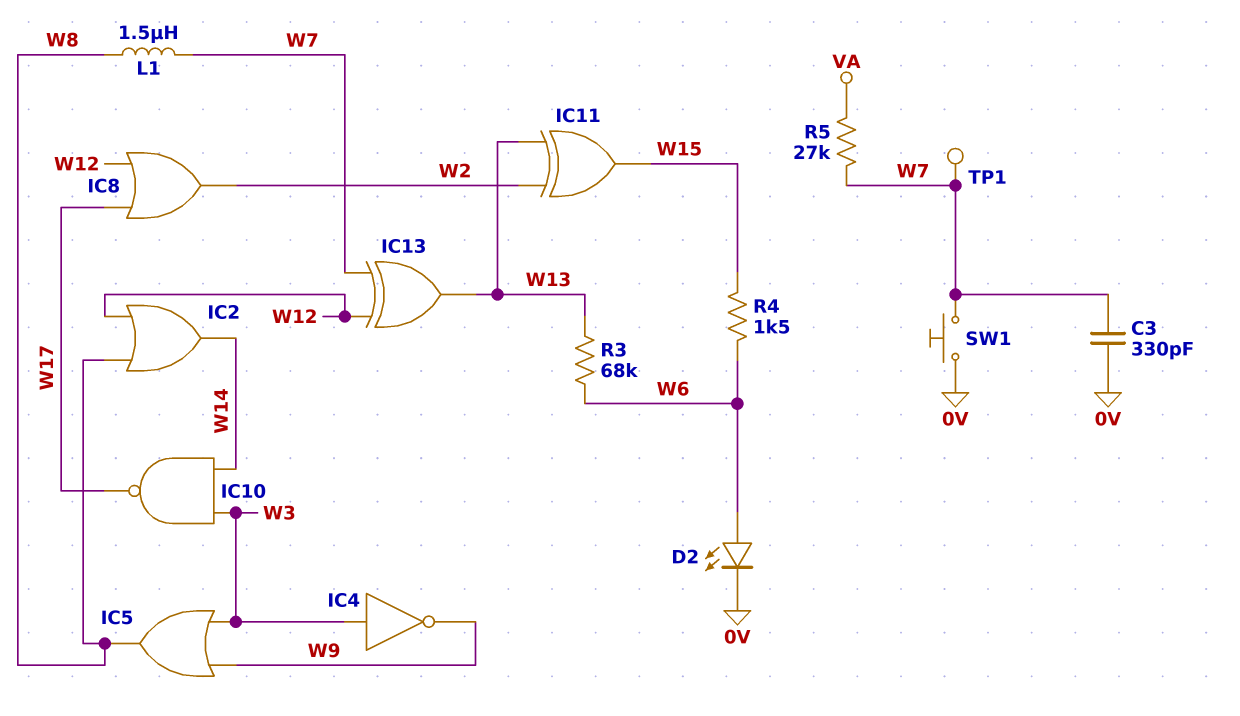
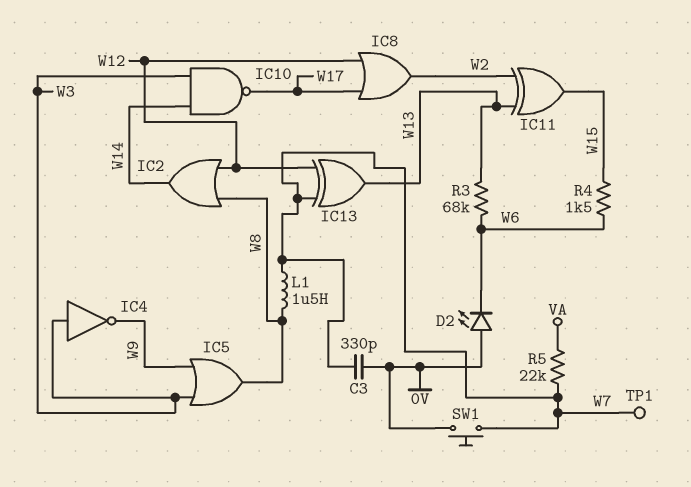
D2: LED (A W6, K 0V) -> LED (A 0V, K W6)
R5: 27k (VA, W7) -> 22k (VA, W7)

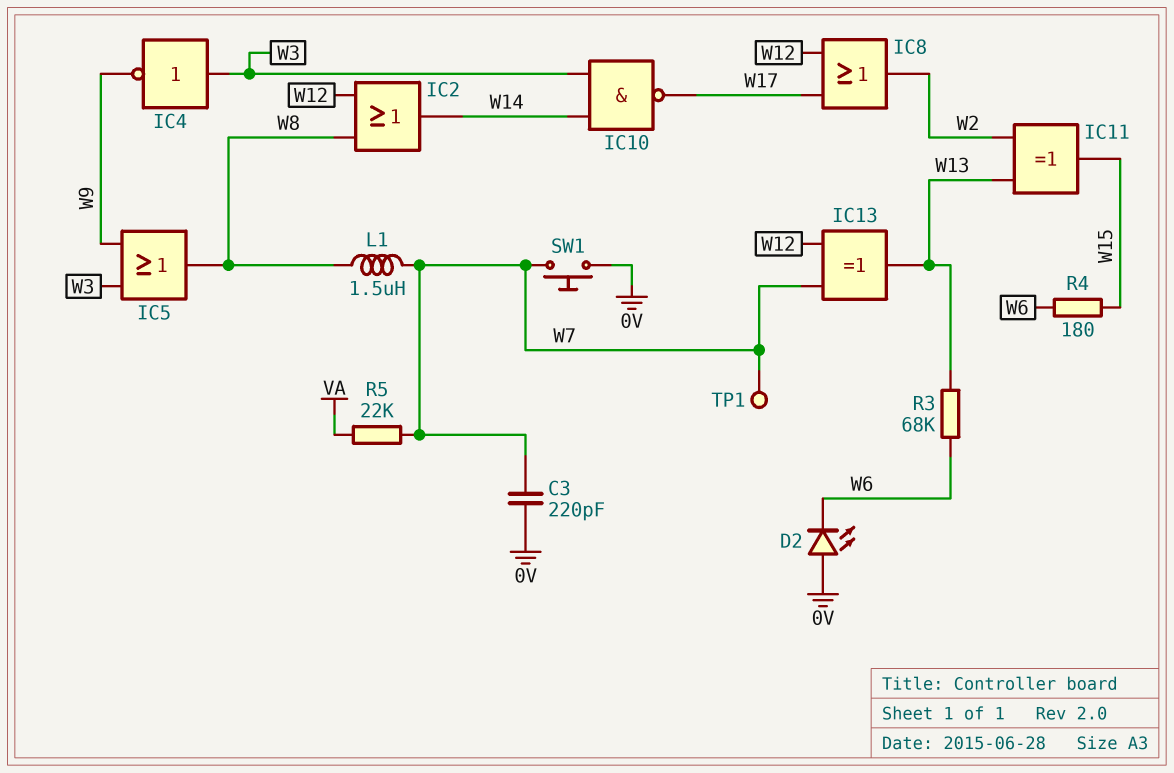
C3: 330pF (0V, W7) -> 220pF (0V, W7)
R4: 1.5k (W6, W15) -> 180 (W6, W15)

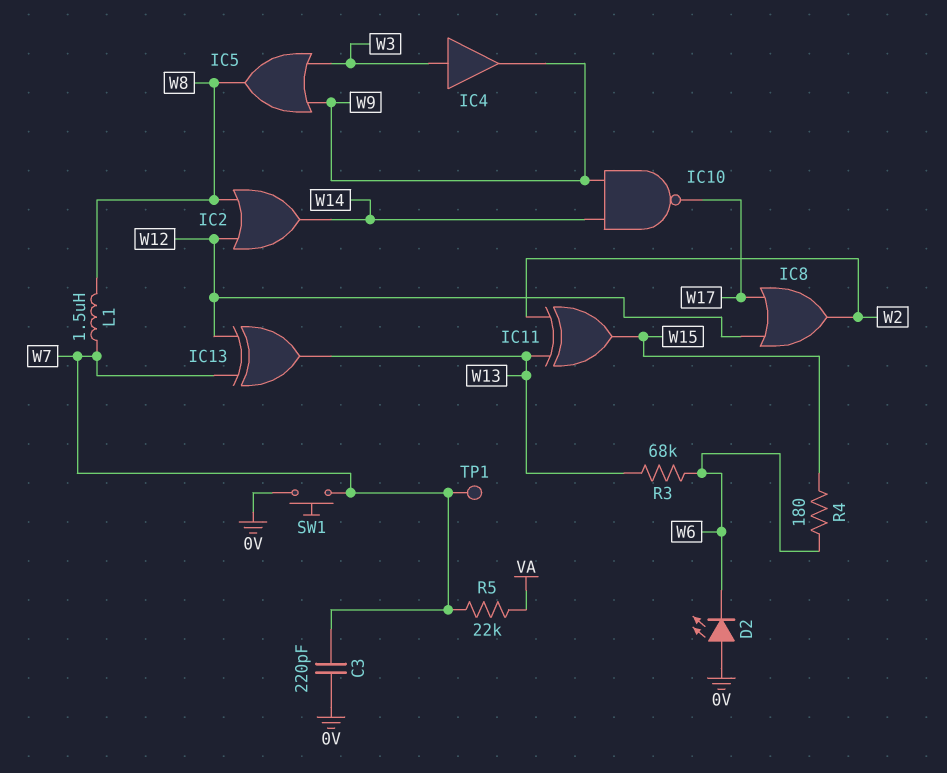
IC4: NOT (in W3, out W9) -> buffer (in W3, out W9)
IC10: NAND (in W3, in W14, out W17) -> NAND (in W9, in W14, out W17)

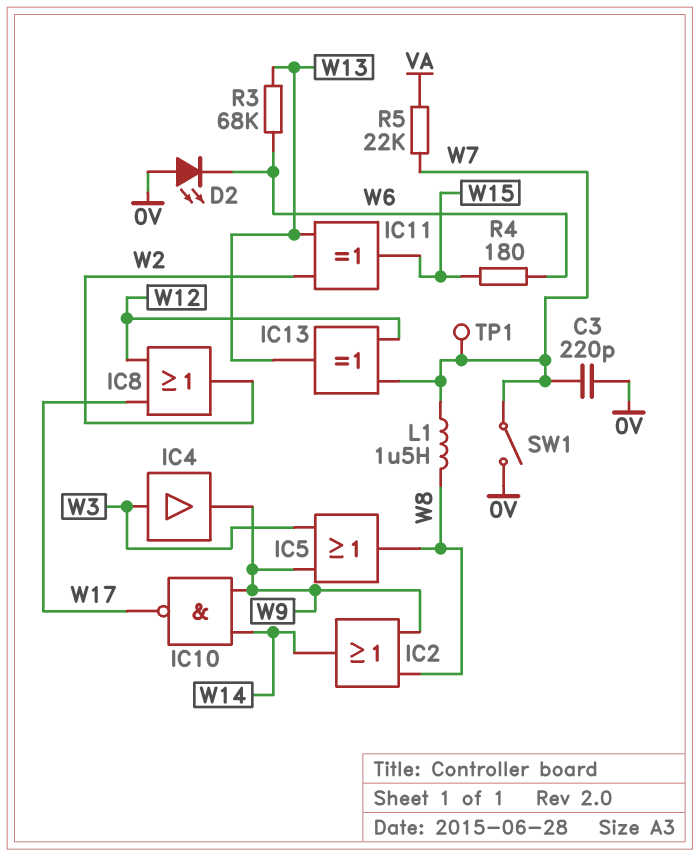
IC2: OR (in W8, in W12, out W14) -> OR (in W8, in W9, out W14)
SW1: button (0V, W7) -> switch (0V, W7)

